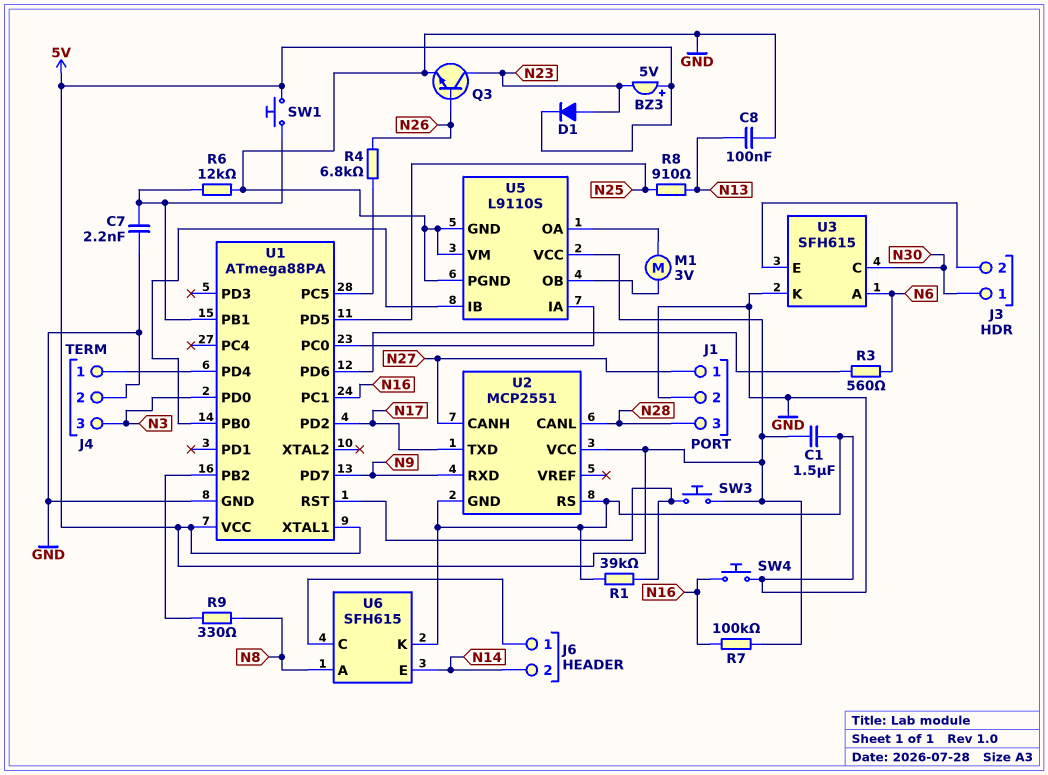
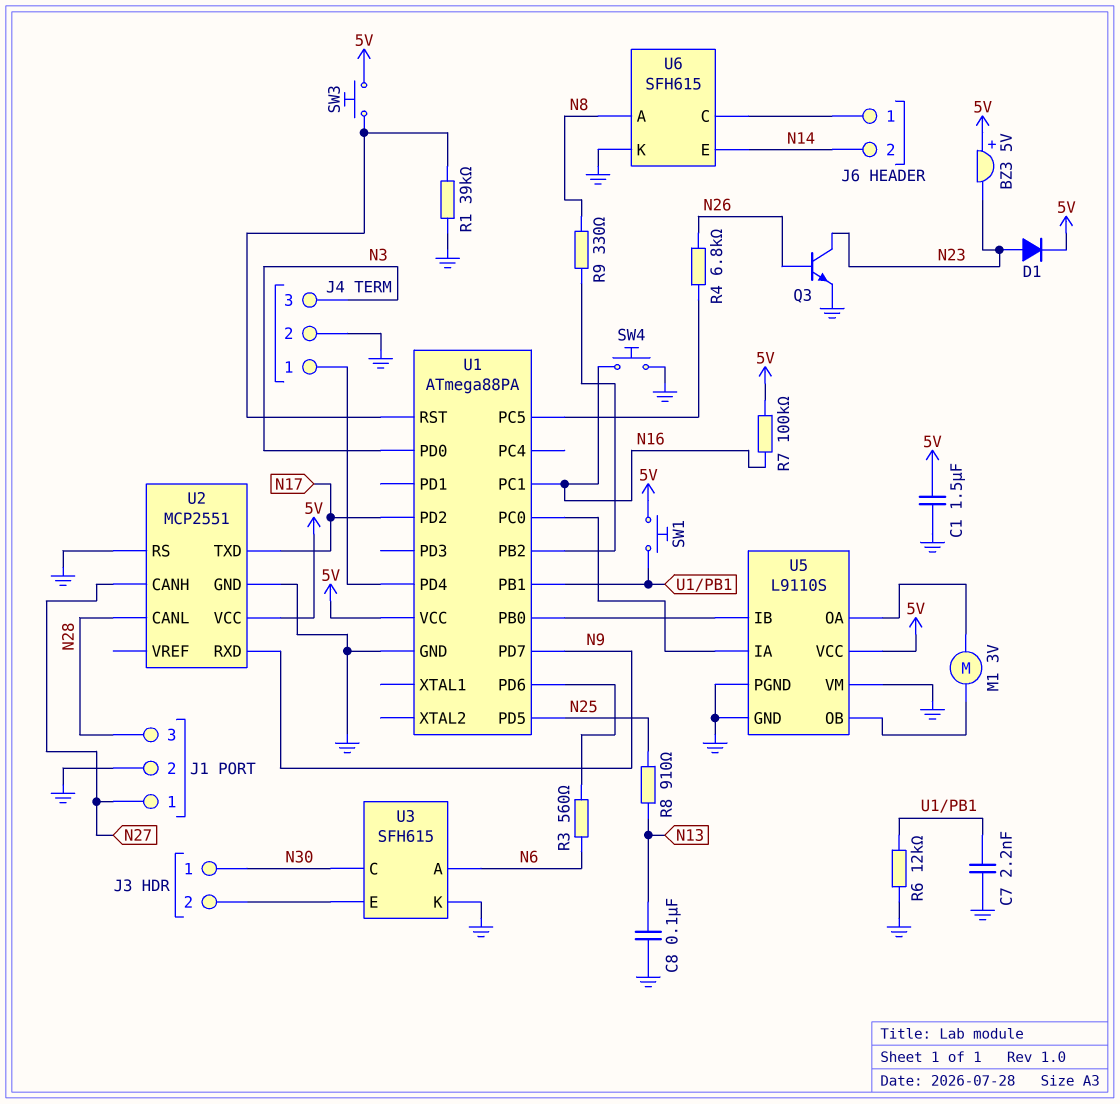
U1 pin XTAL1: 5V -> none

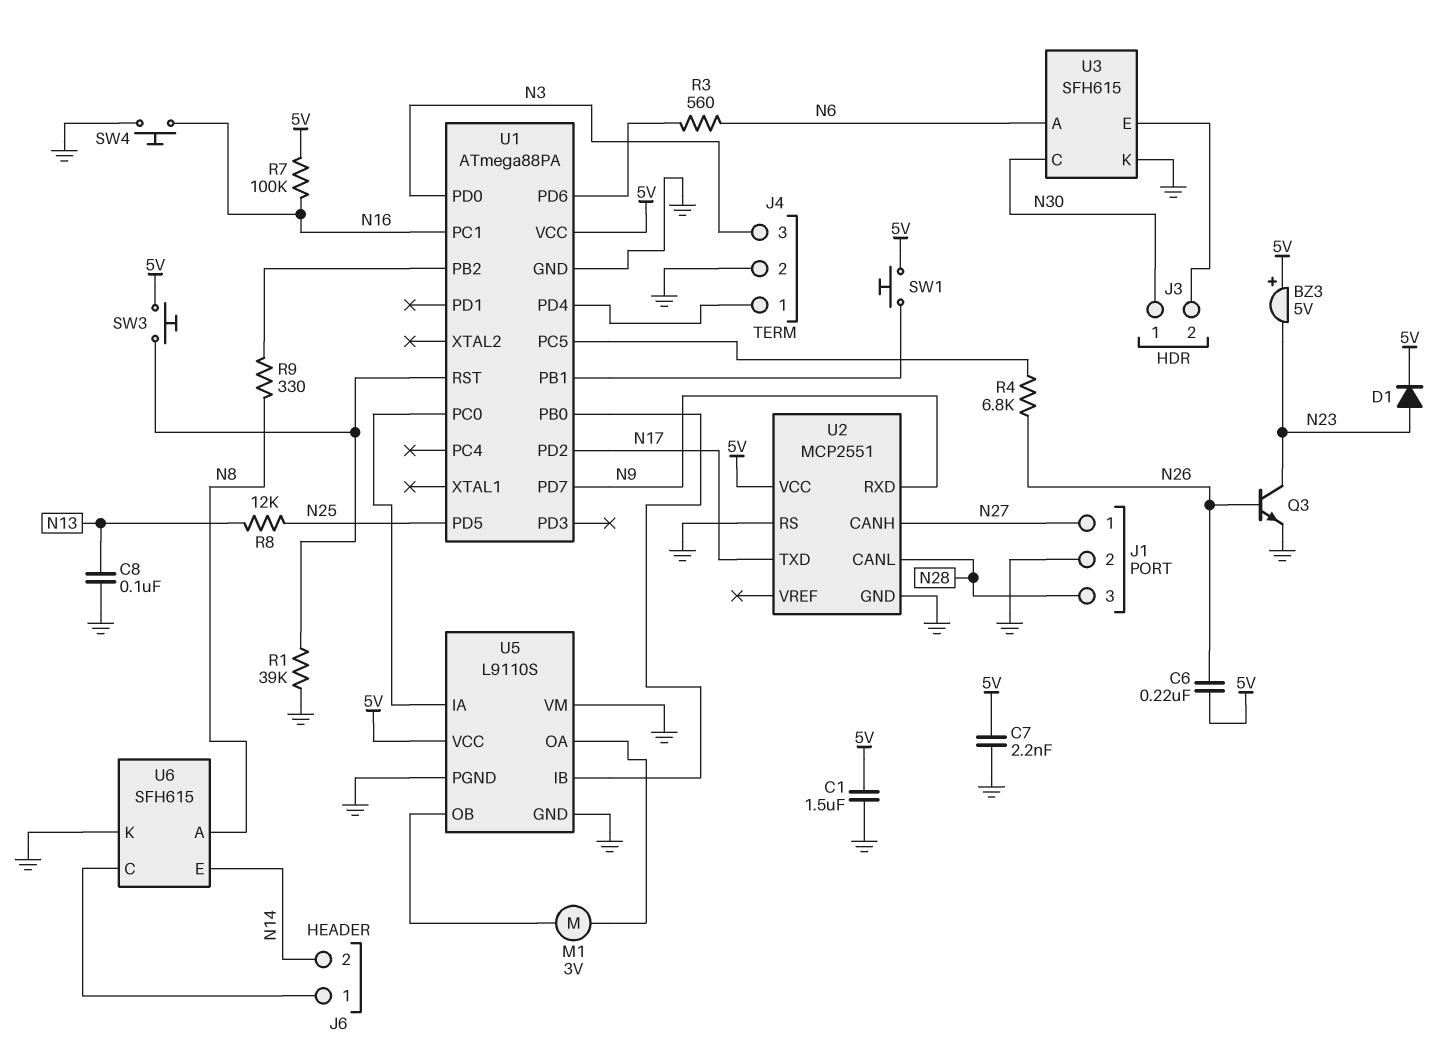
C6: none -> 220nF (5V, N26)
C7: 2.2nF (GND, U1/PB1) -> 2.2nF (5V, GND)
R6: 12k (GND, U1/PB1) -> none
R8: 910 (N13, N25) -> 12k (N13, N25)

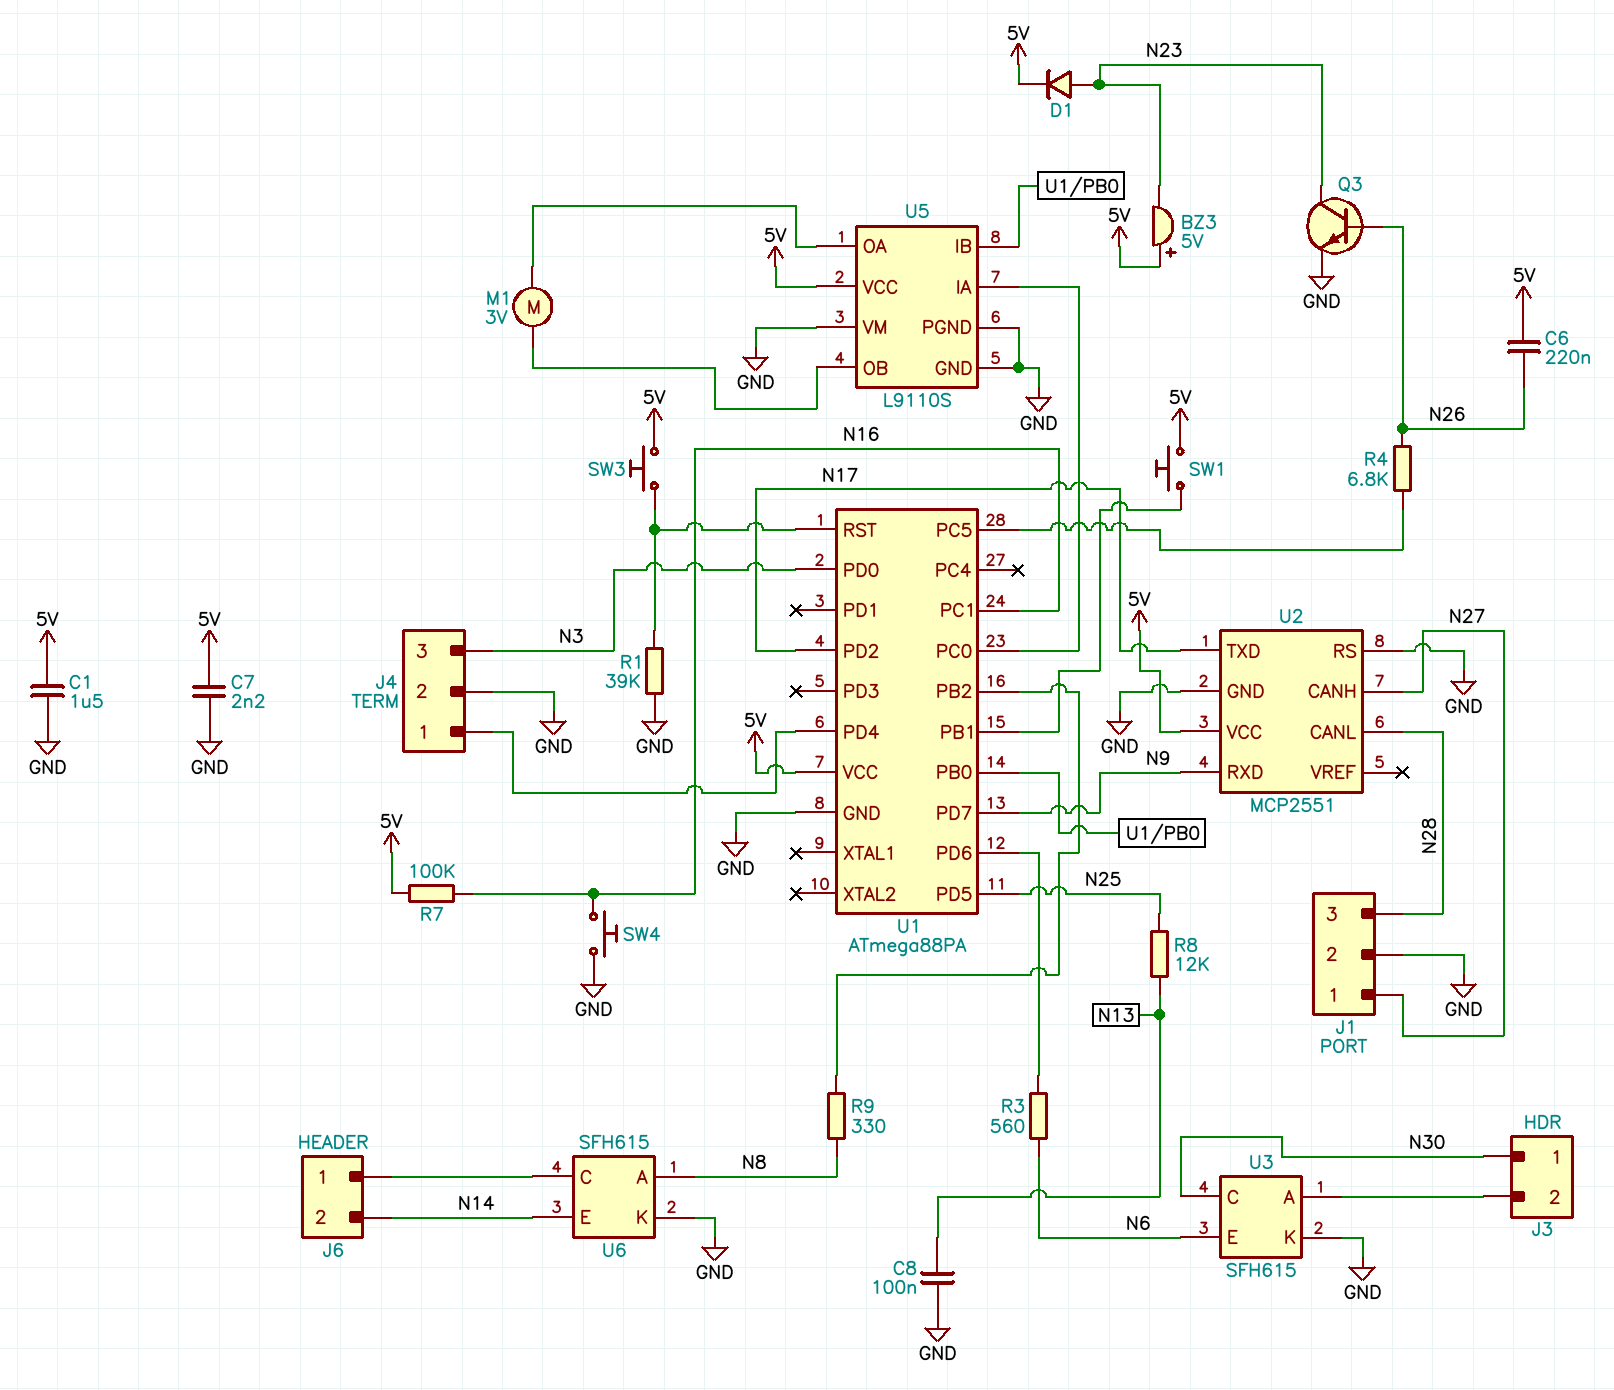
U3 pin A: N6 -> J3/2
U3 pin E: J3/2 -> N6

